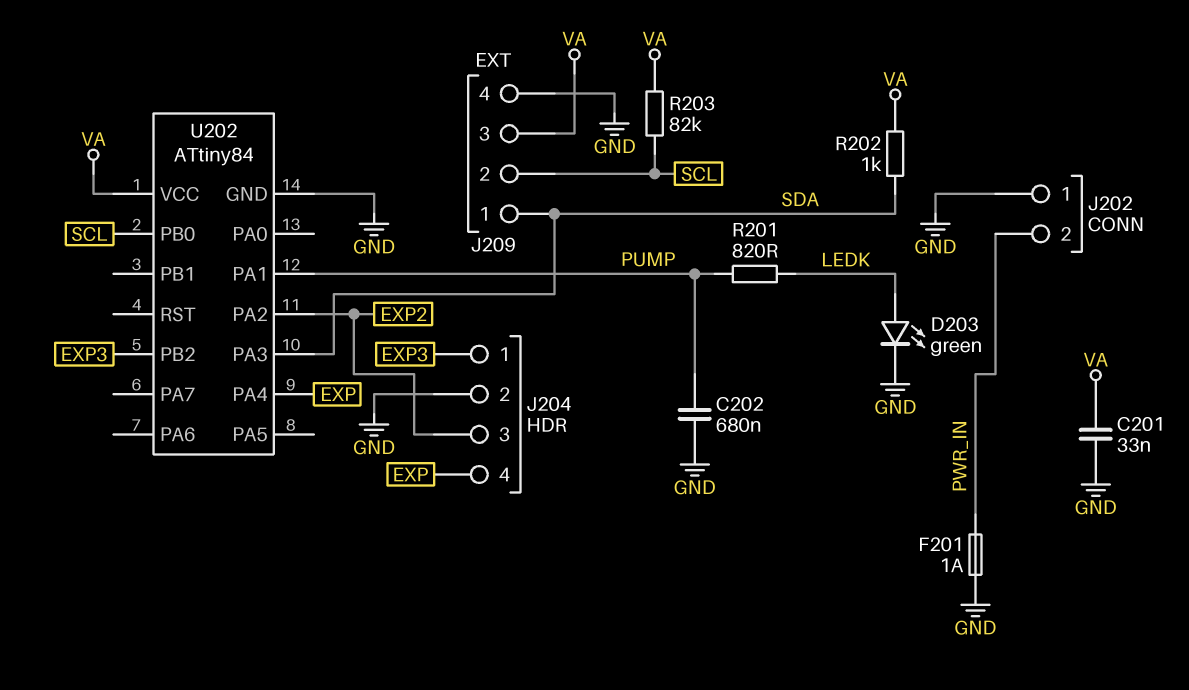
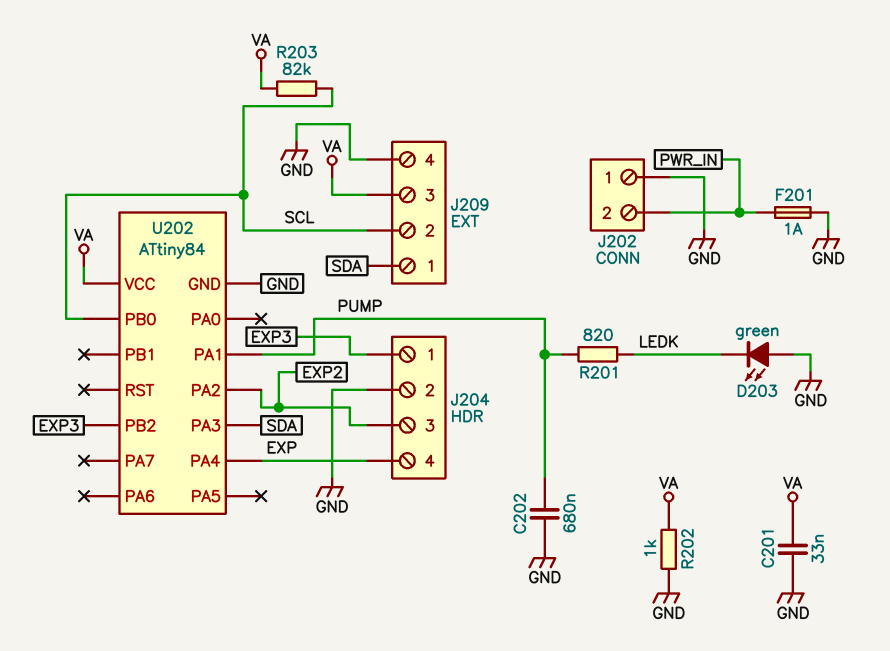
D203: LED green (A LEDK, K GND) -> LED green (A GND, K LEDK)
R202: 1k (SDA, VA) -> 1k (GND, VA)

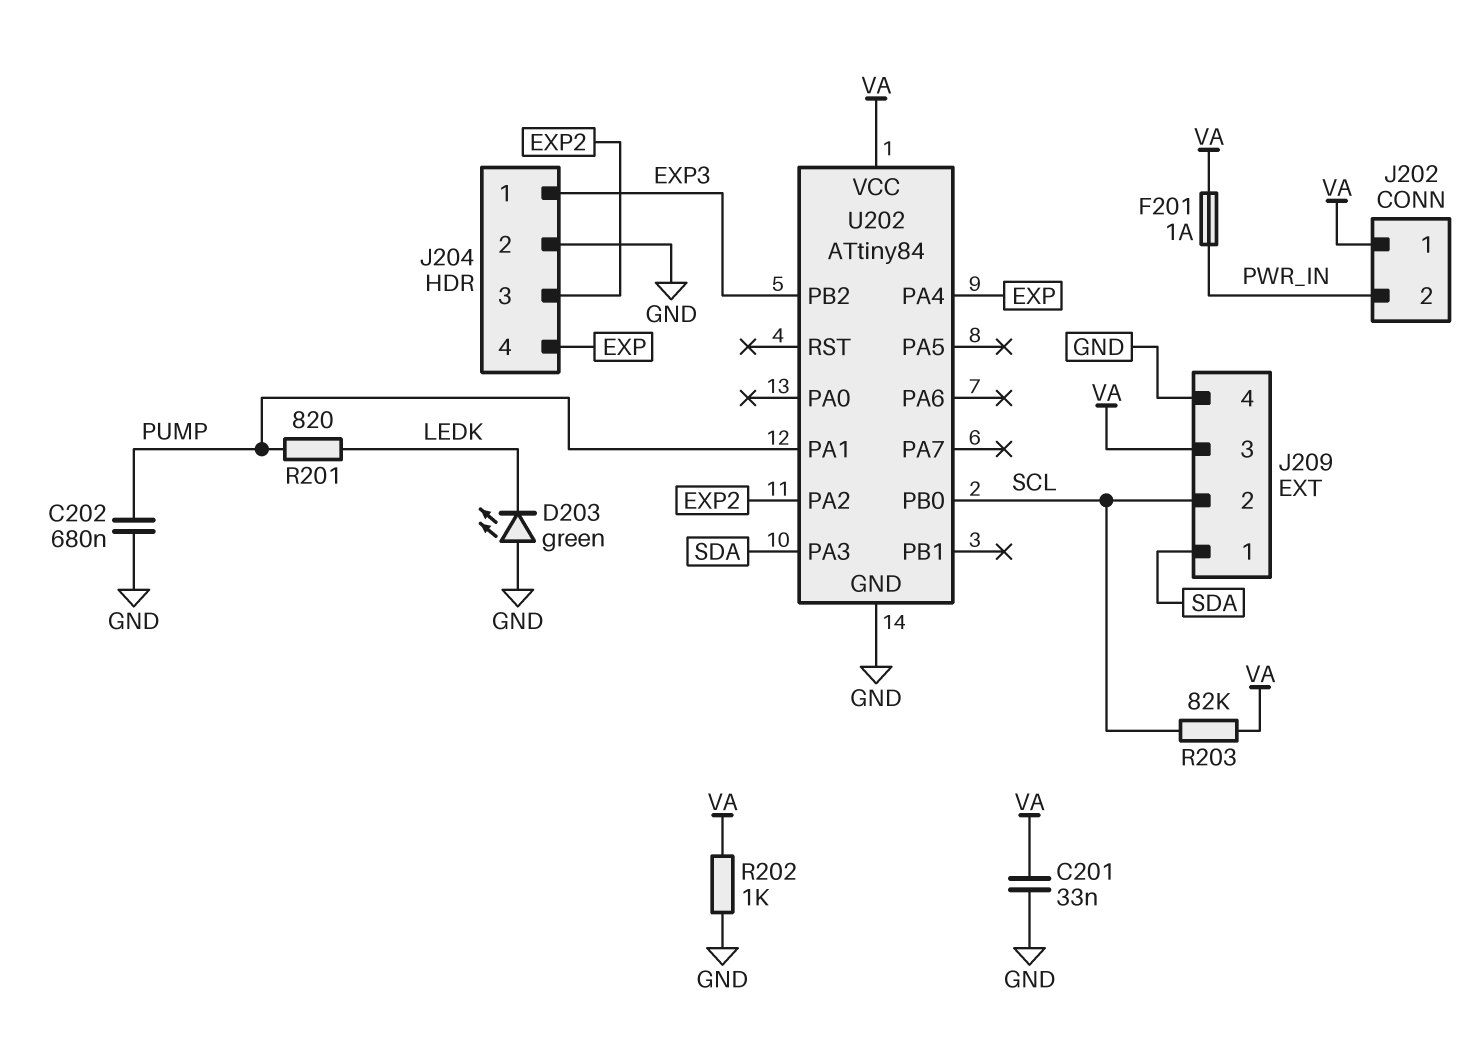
F201: 1A (GND, PWR_IN) -> 1A (PWR_IN, VA)
J202 pin 1: GND -> VA

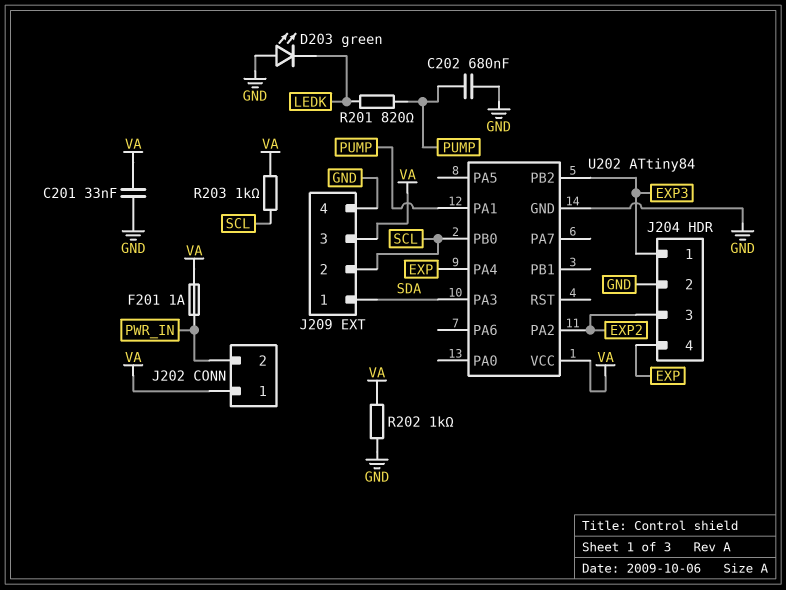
R203: 82k (SCL, VA) -> 1k (SCL, VA)

